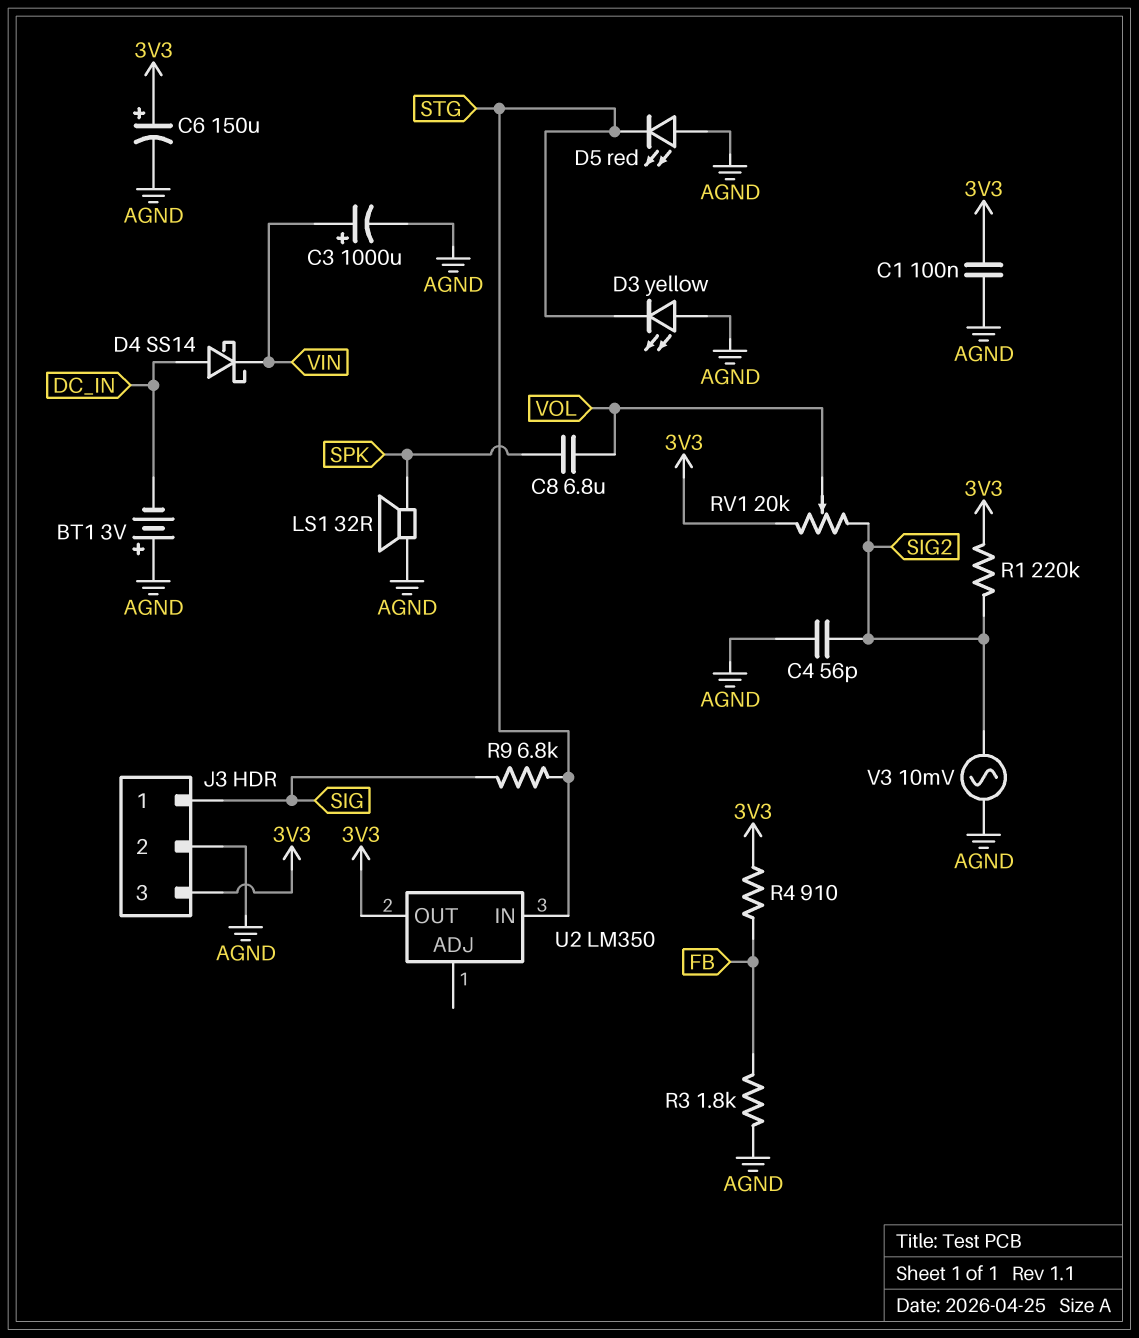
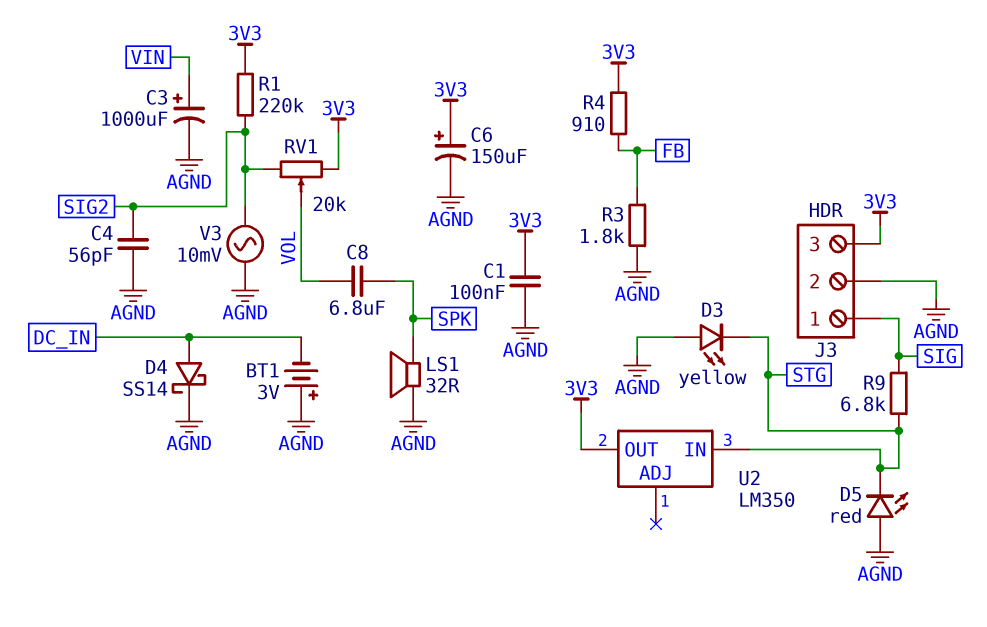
D4: schottky SS14 (A DC_IN, K VIN) -> schottky SS14 (A DC_IN, K AGND)

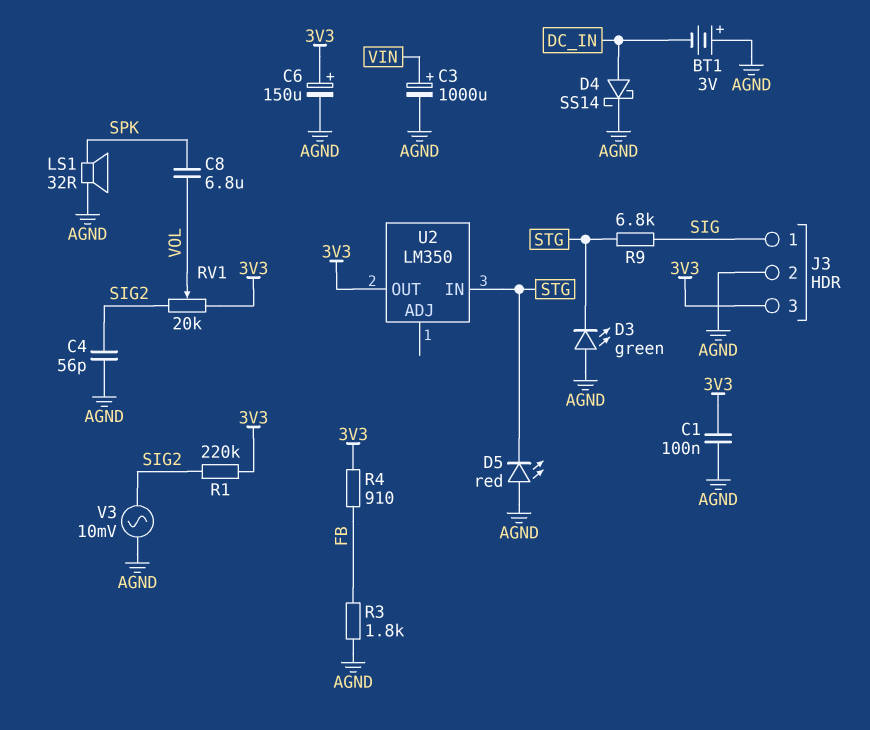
D3: LED yellow (A AGND, K STG) -> LED green (A AGND, K STG)

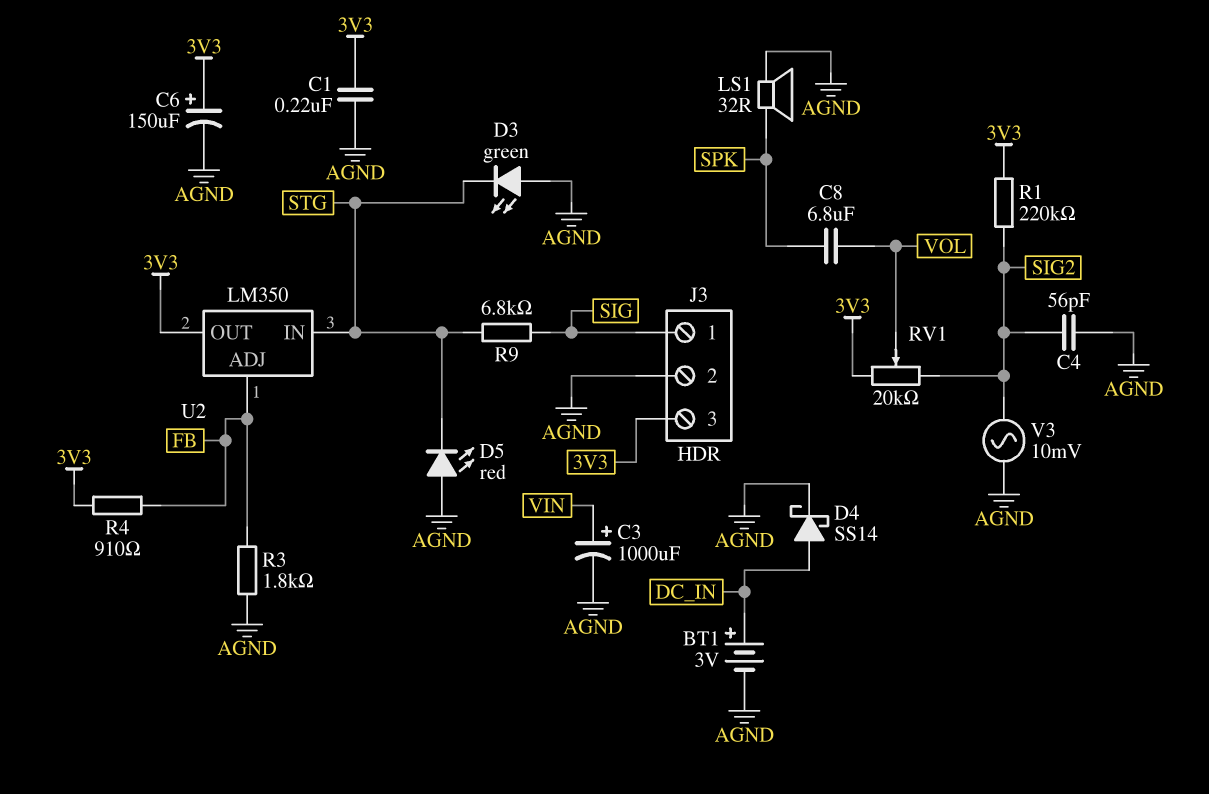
BT1: 3V (plus AGND, minus DC_IN) -> 3V (plus DC_IN, minus AGND)
C1: 100nF (3V3, AGND) -> 220nF (3V3, AGND)
U2 pin ADJ: none -> FB

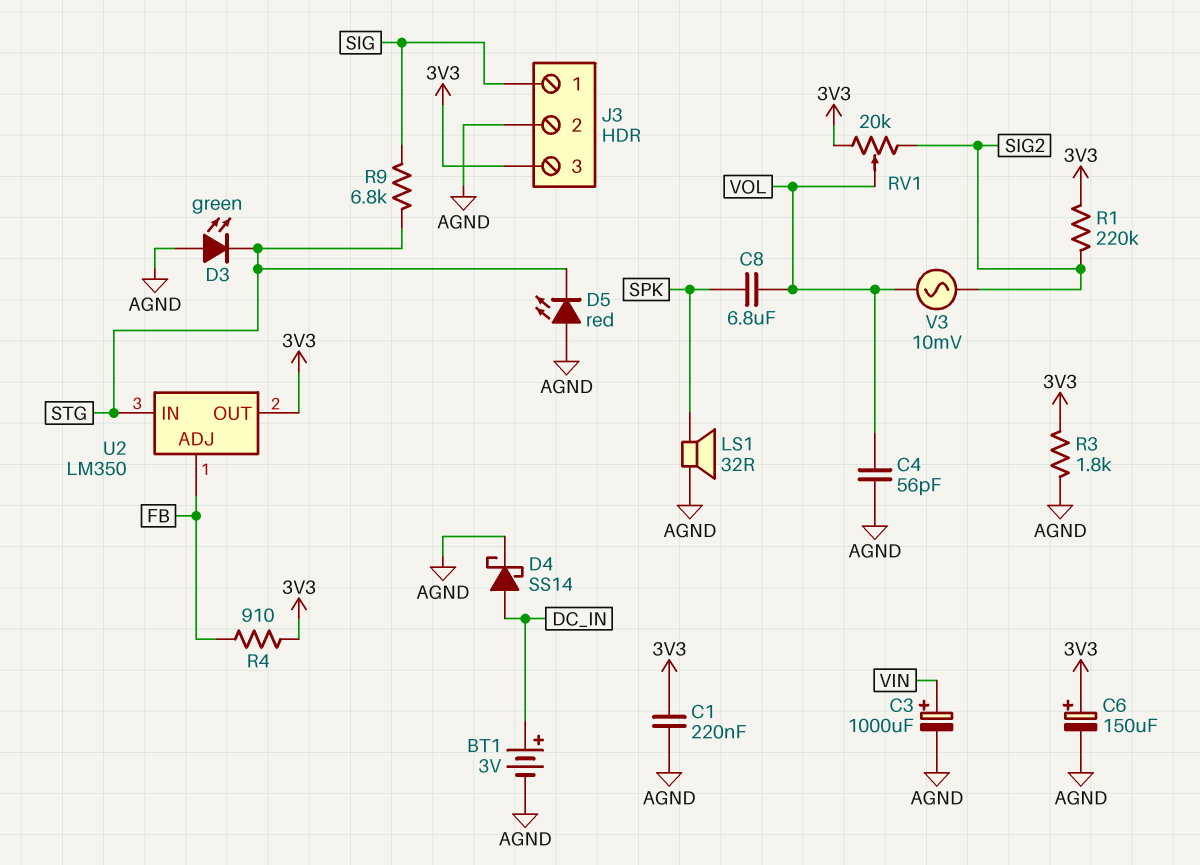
C4: 56pF (AGND, SIG2) -> 56pF (AGND, VOL)
R3: 1.8k (AGND, FB) -> 1.8k (3V3, AGND)
V3: AC 10mV (AGND, SIG2) -> AC 10mV (SIG2, VOL)

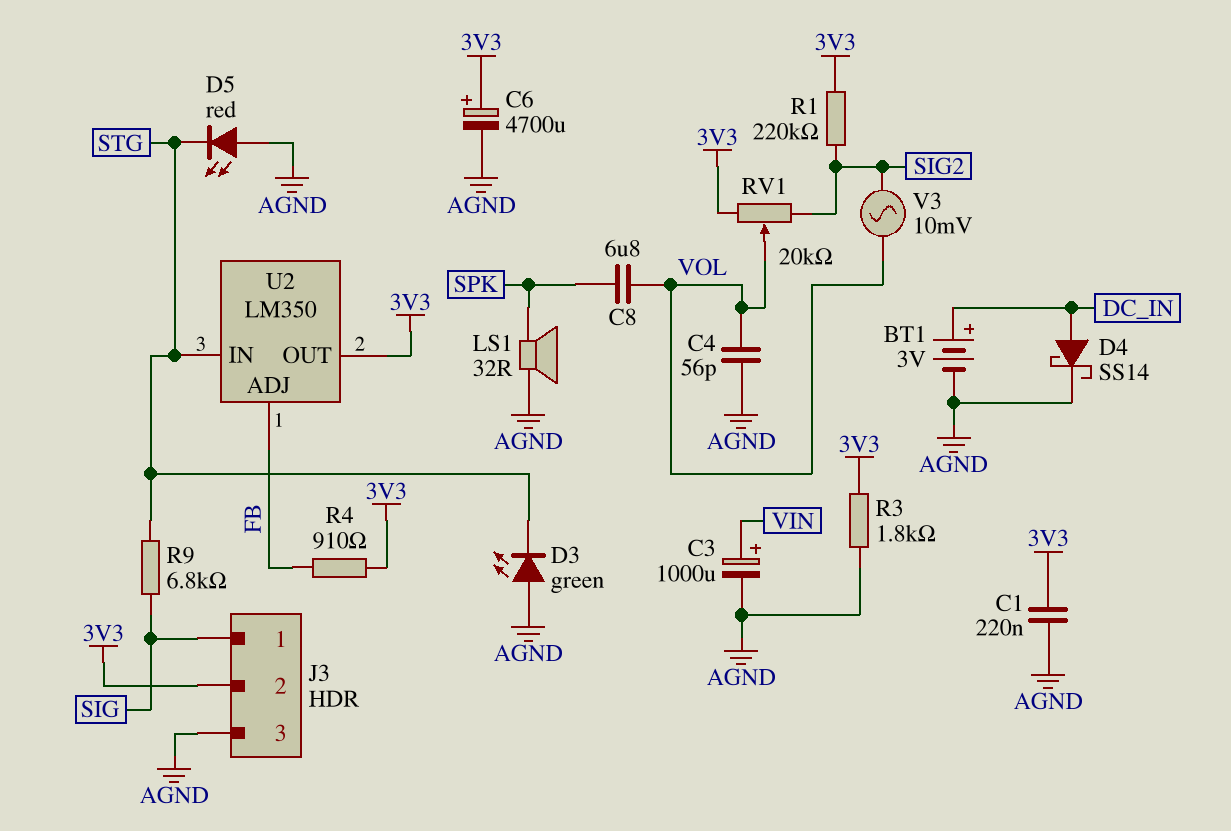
C6: 150uF (plus 3V3, minus AGND) -> 4700uF (plus 3V3, minus AGND)
J3 pin 2: AGND -> 3V3
J3 pin 3: 3V3 -> AGND

